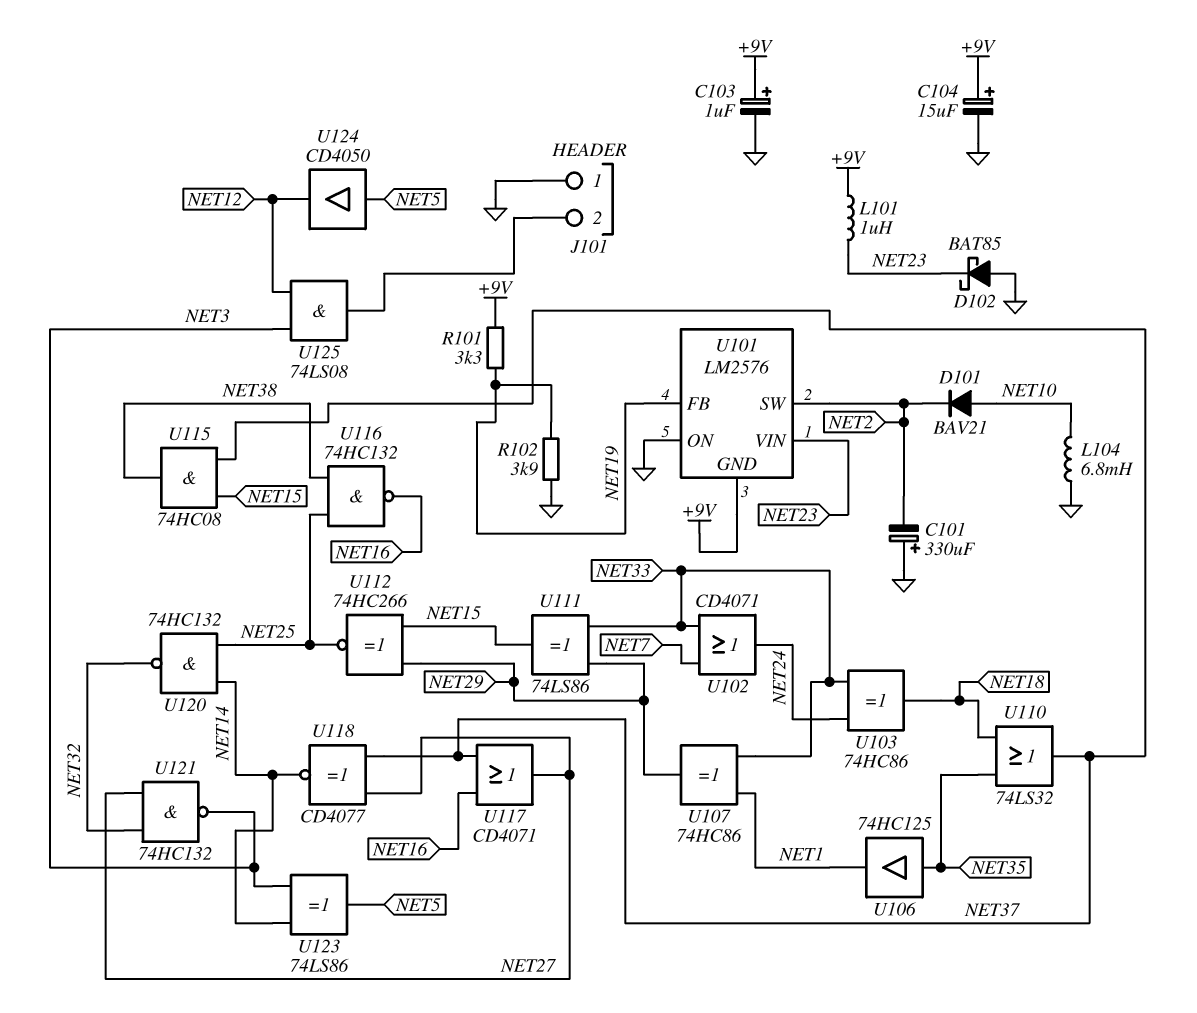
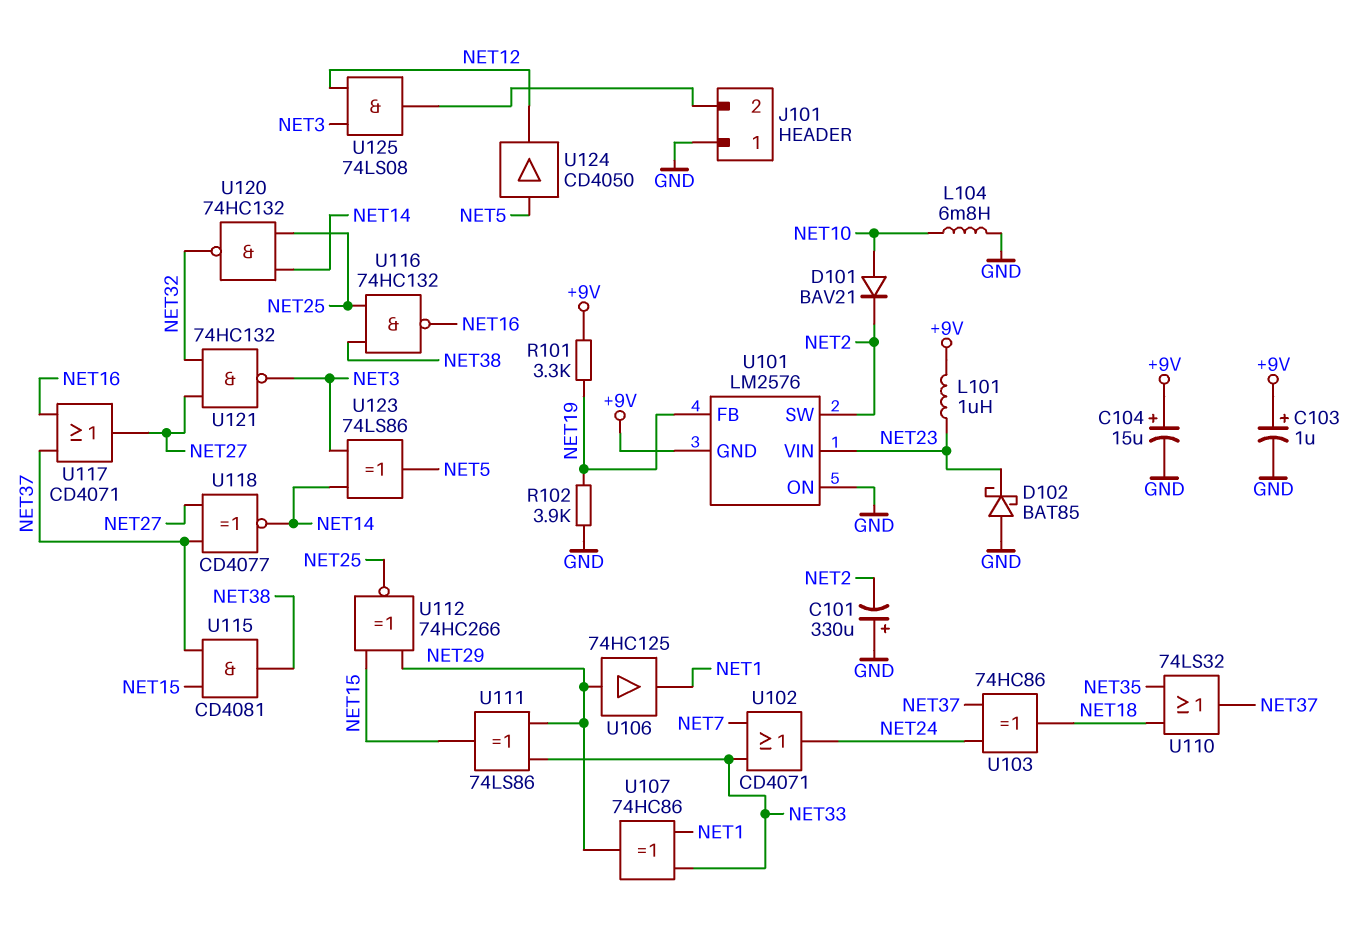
U103: XOR 74HC86 (in NET24, in NET33, out NET18) -> XOR 74HC86 (in NET24, in NET37, out NET18)
U106: buffer 74HC125 (in NET35, out NET1) -> buffer 74HC125 (in NET29, out NET1)
U115: AND 74HC08 (in NET15, in NET37, out NET38) -> AND CD4081 (in NET15, in NET37, out NET38)

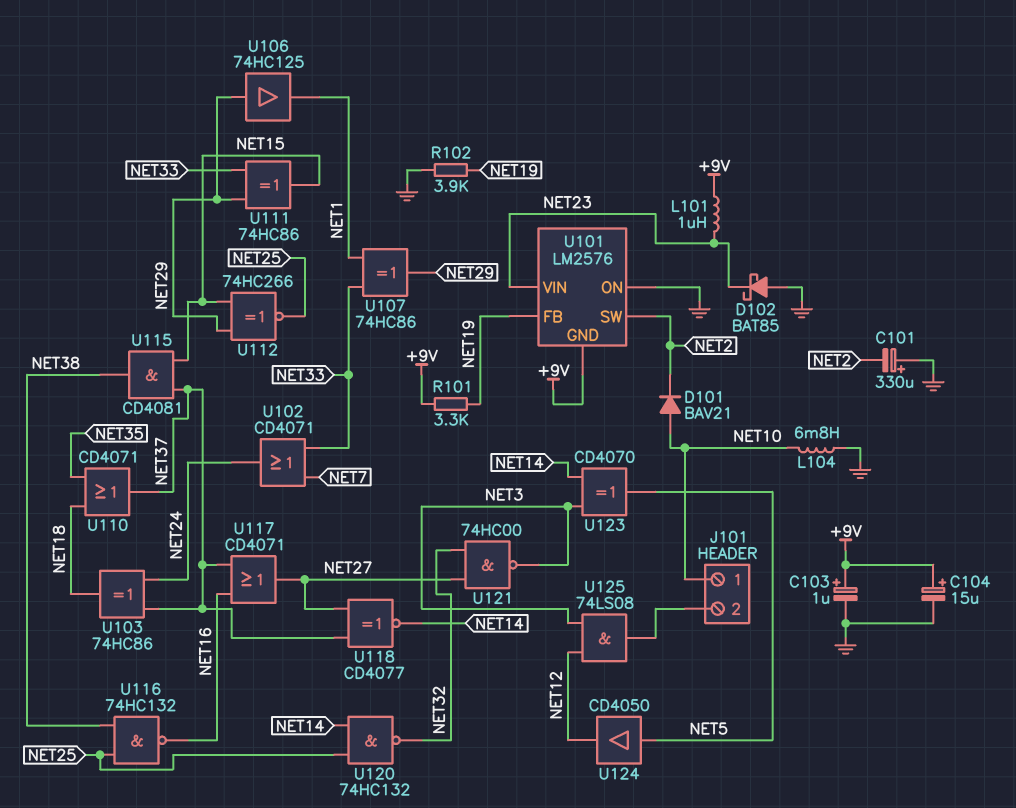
J101 pin 1: GND -> NET10
U110: OR 74LS32 (in NET18, in NET35, out NET37) -> OR CD4071 (in NET18, in NET35, out NET37)
U111: XOR 74LS86 (in NET29, in NET33, out NET15) -> XOR 74HC86 (in NET29, in NET33, out NET15)
U121: NAND 74HC132 (in NET27, in NET32, out NET3) -> NAND 74HC00 (in NET27, in NET32, out NET3)
U123: XOR 74LS86 (in NET3, in NET14, out NET5) -> XOR CD4070 (in NET3, in NET14, out NET5)

